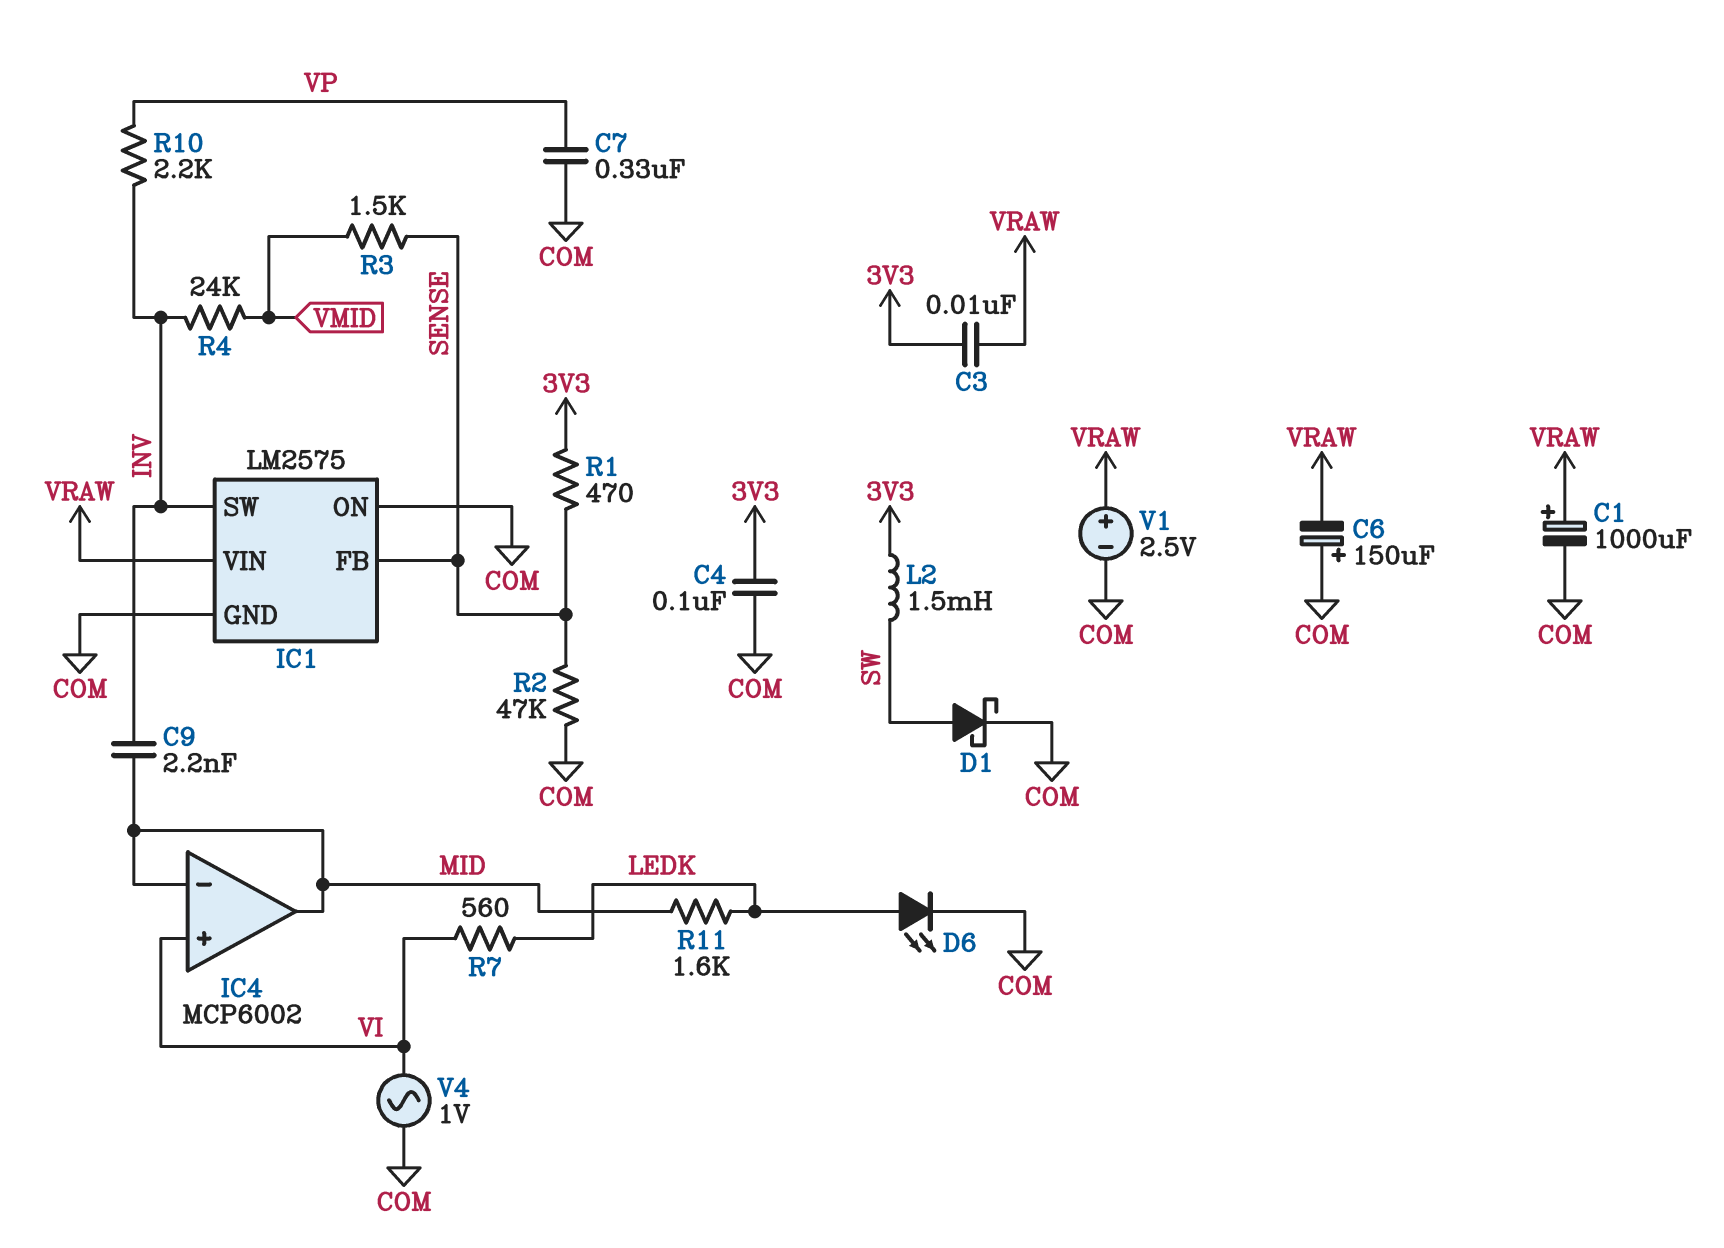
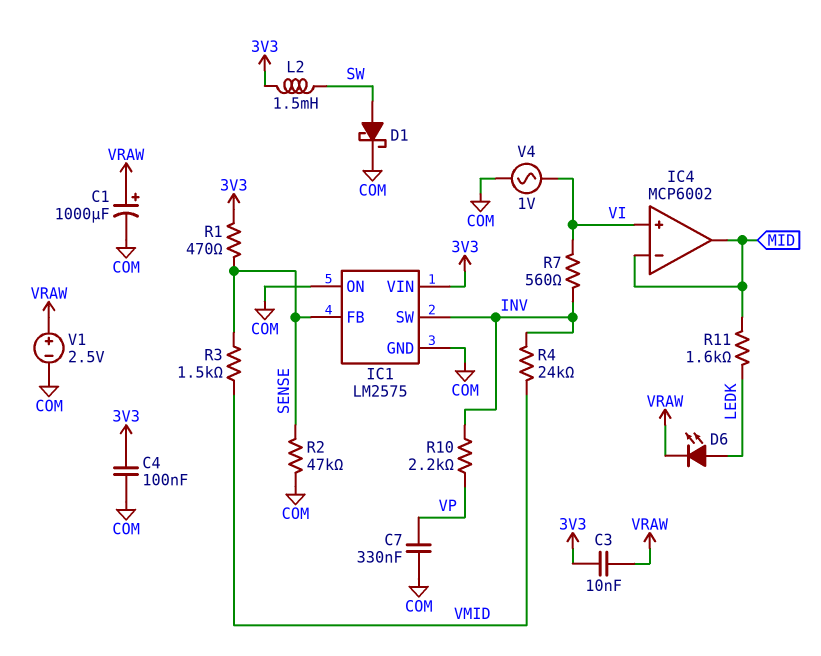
C6: 150uF (plus COM, minus VRAW) -> none
C9: 2.2nF (INV, MID) -> none
D6: LED (A LEDK, K COM) -> LED (A LEDK, K VRAW)
IC1 pin VIN: VRAW -> 3V3
R7: 560 (LEDK, VI) -> 560 (INV, VI)

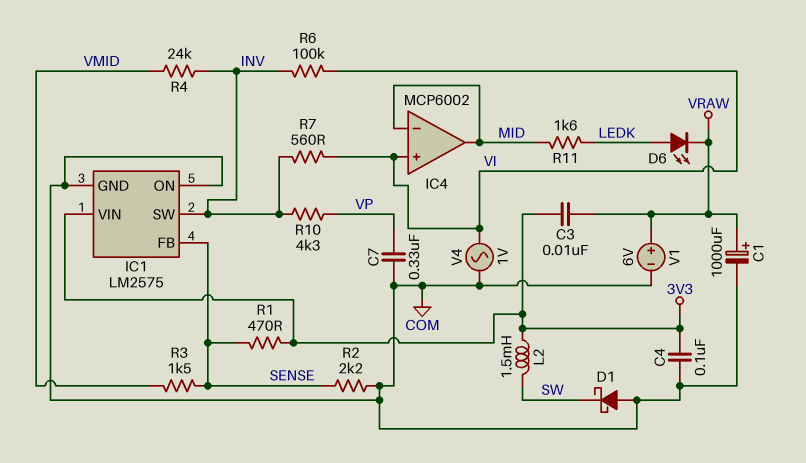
D1: schottky (A SW, K COM) -> schottky (A COM, K SW)
R2: 47k (COM, SENSE) -> 2.2k (COM, SENSE)
R6: none -> 100k (INV, VI)
R10: 2.2k (INV, VP) -> 4.3k (INV, VP)
V1: 2.5V (plus VRAW, minus COM) -> 6V (plus VRAW, minus COM)

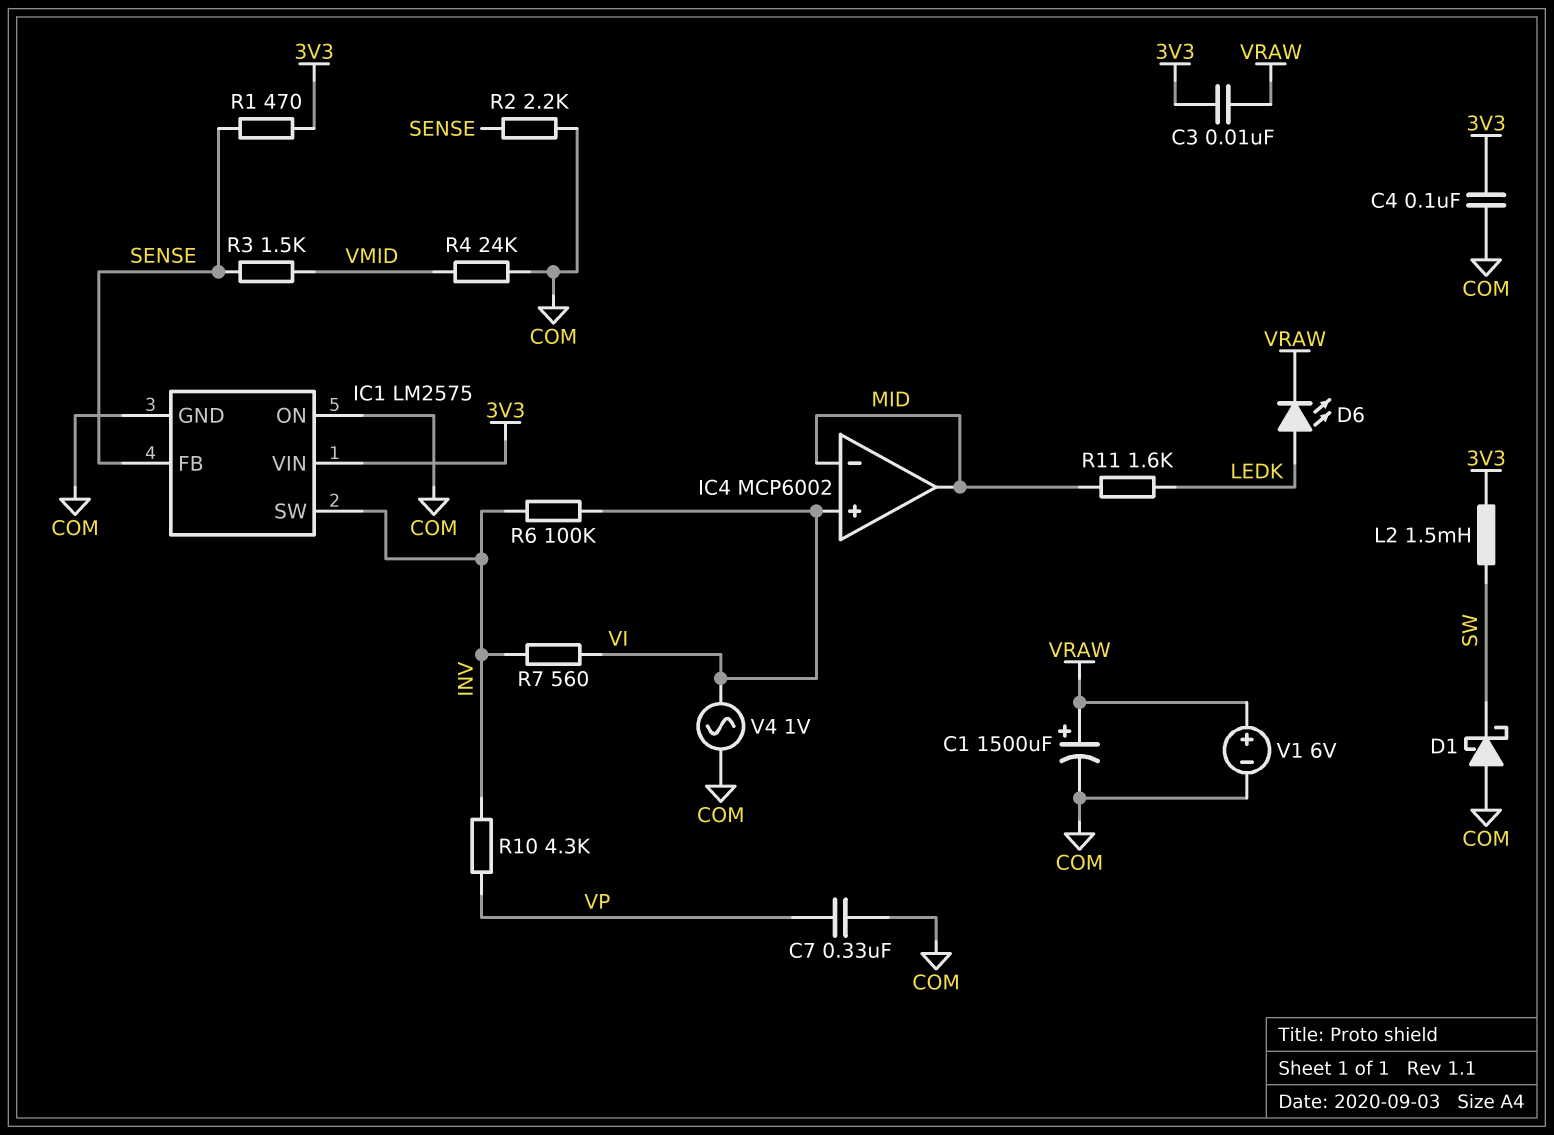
C1: 1000uF (plus VRAW, minus COM) -> 1500uF (plus VRAW, minus COM)
R4: 24k (INV, VMID) -> 24k (COM, VMID)

